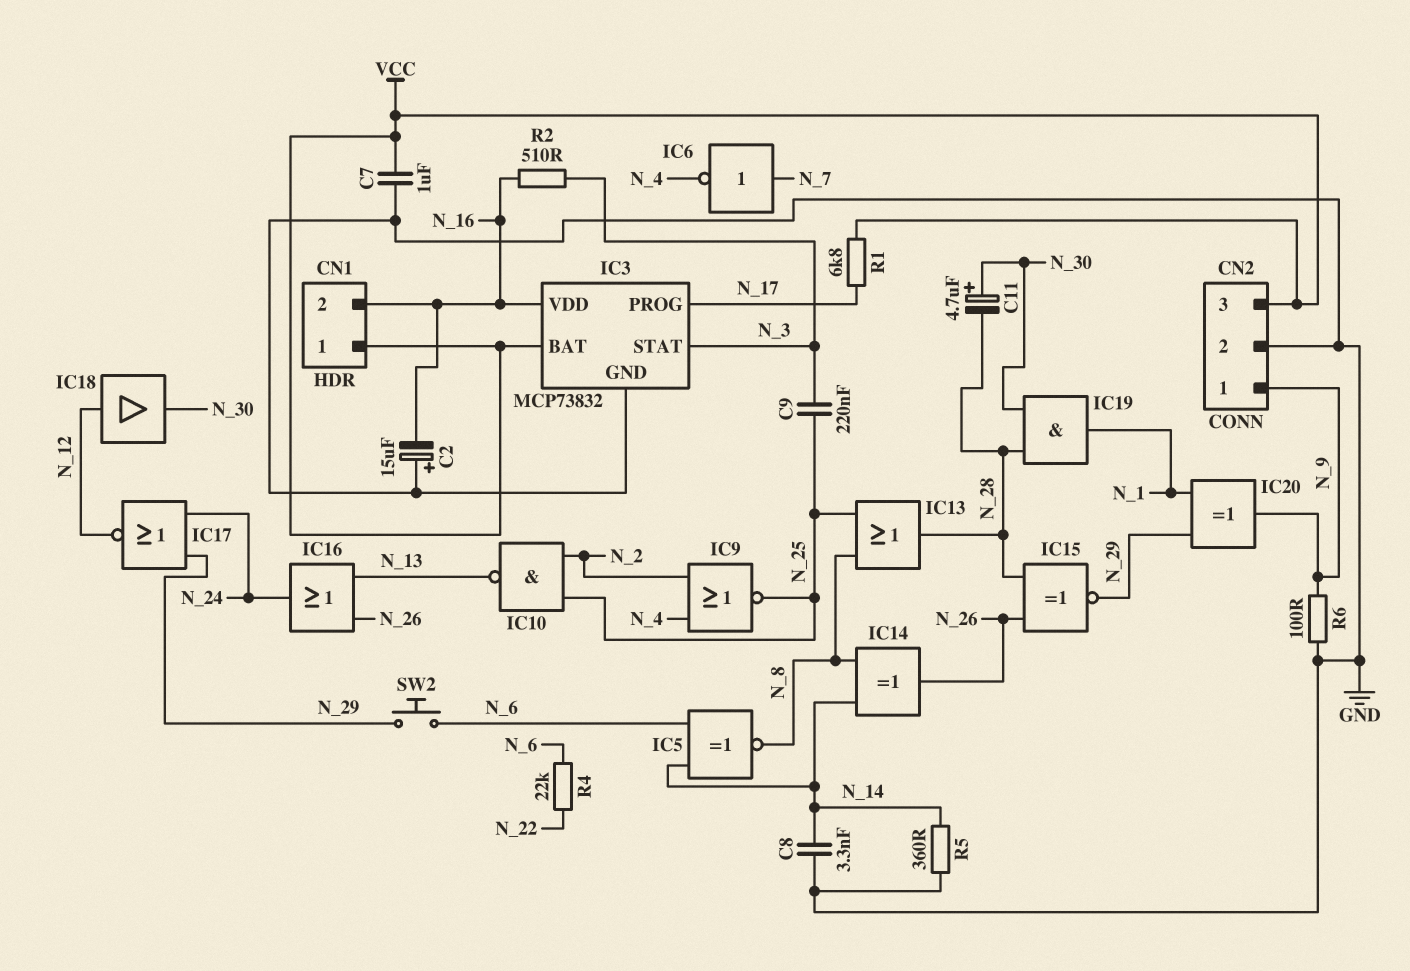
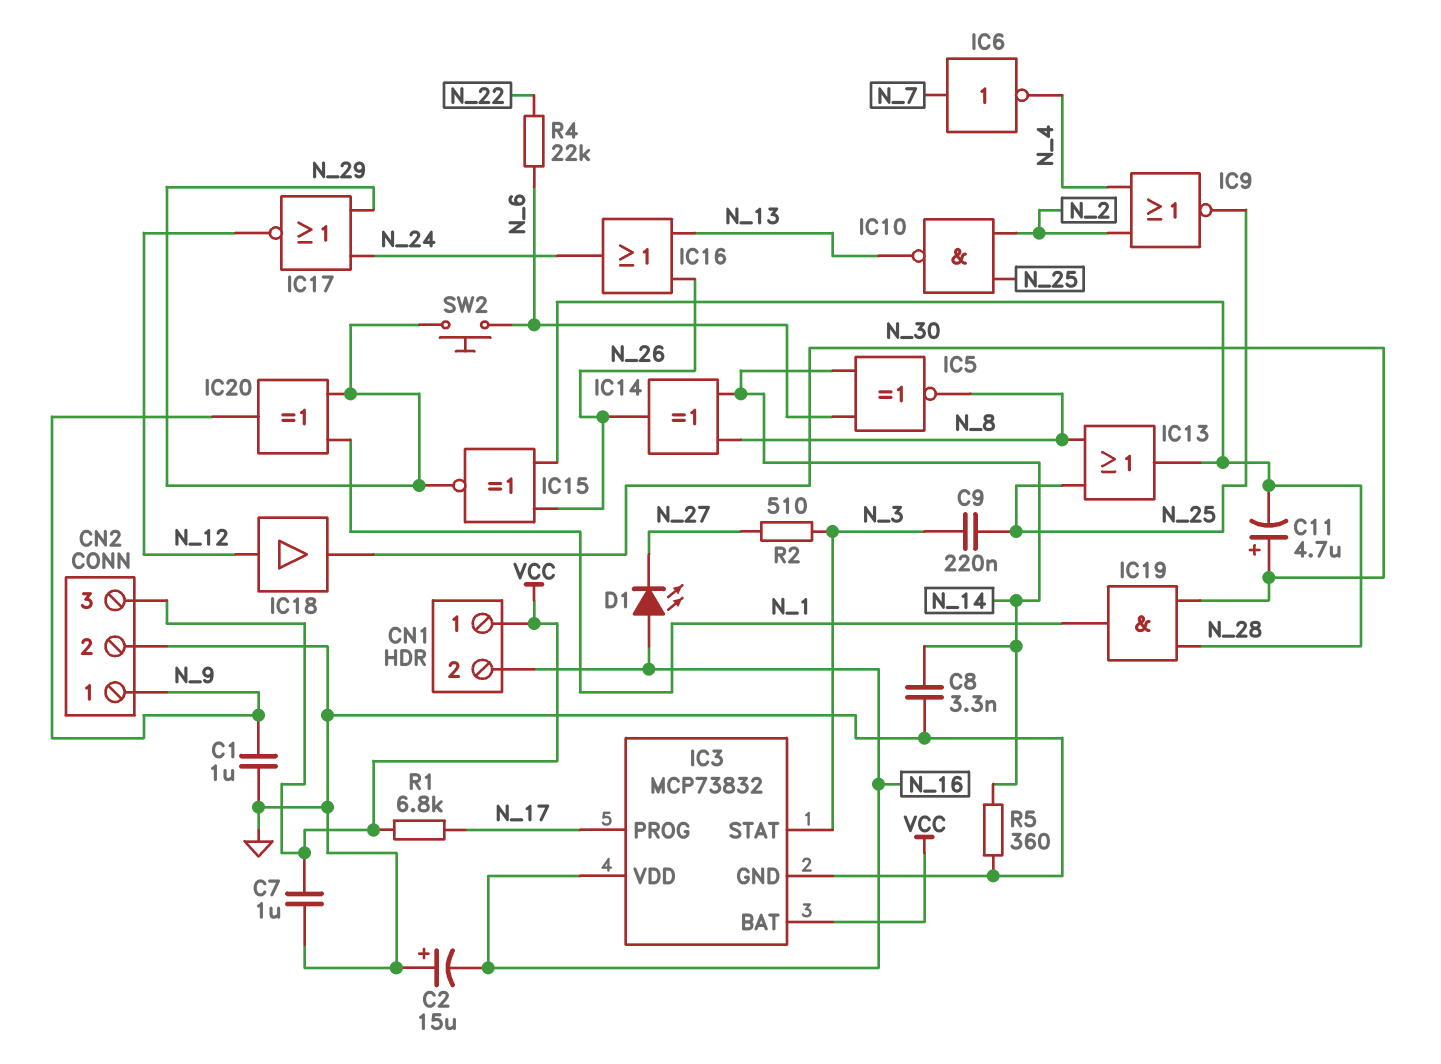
C1: none -> 1uF (GND, N_9)
D1: none -> LED (A N_16, K N_27)
R2: 510 (N_3, N_16) -> 510 (N_3, N_27)
R6: 100 (GND, N_9) -> none

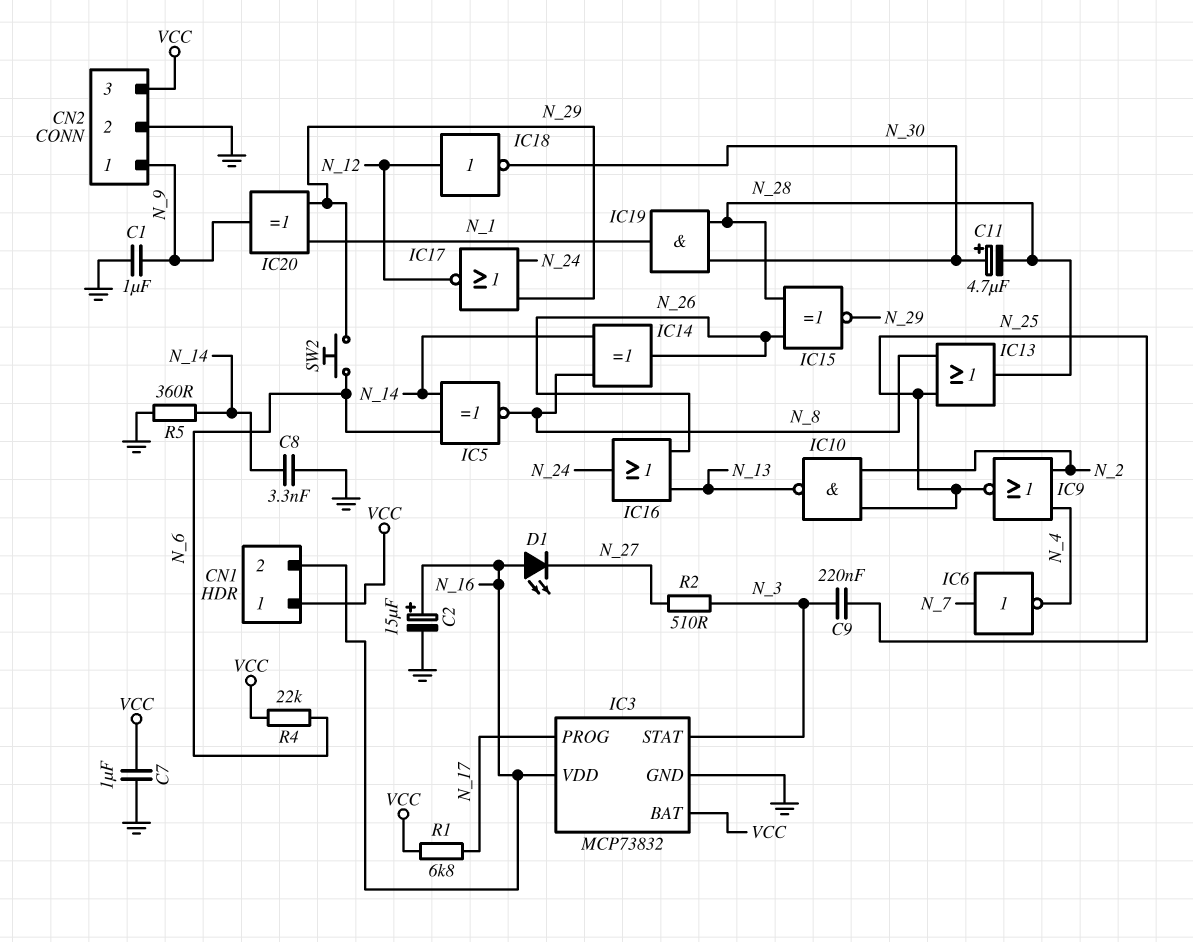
C2: 15uF (plus GND, minus N_16) -> 15uF (plus N_16, minus GND)
IC18: buffer (in N_12, out N_30) -> NOT (in N_12, out N_30)
R4: 22k (N_6, N_22) -> 22k (N_6, VCC)

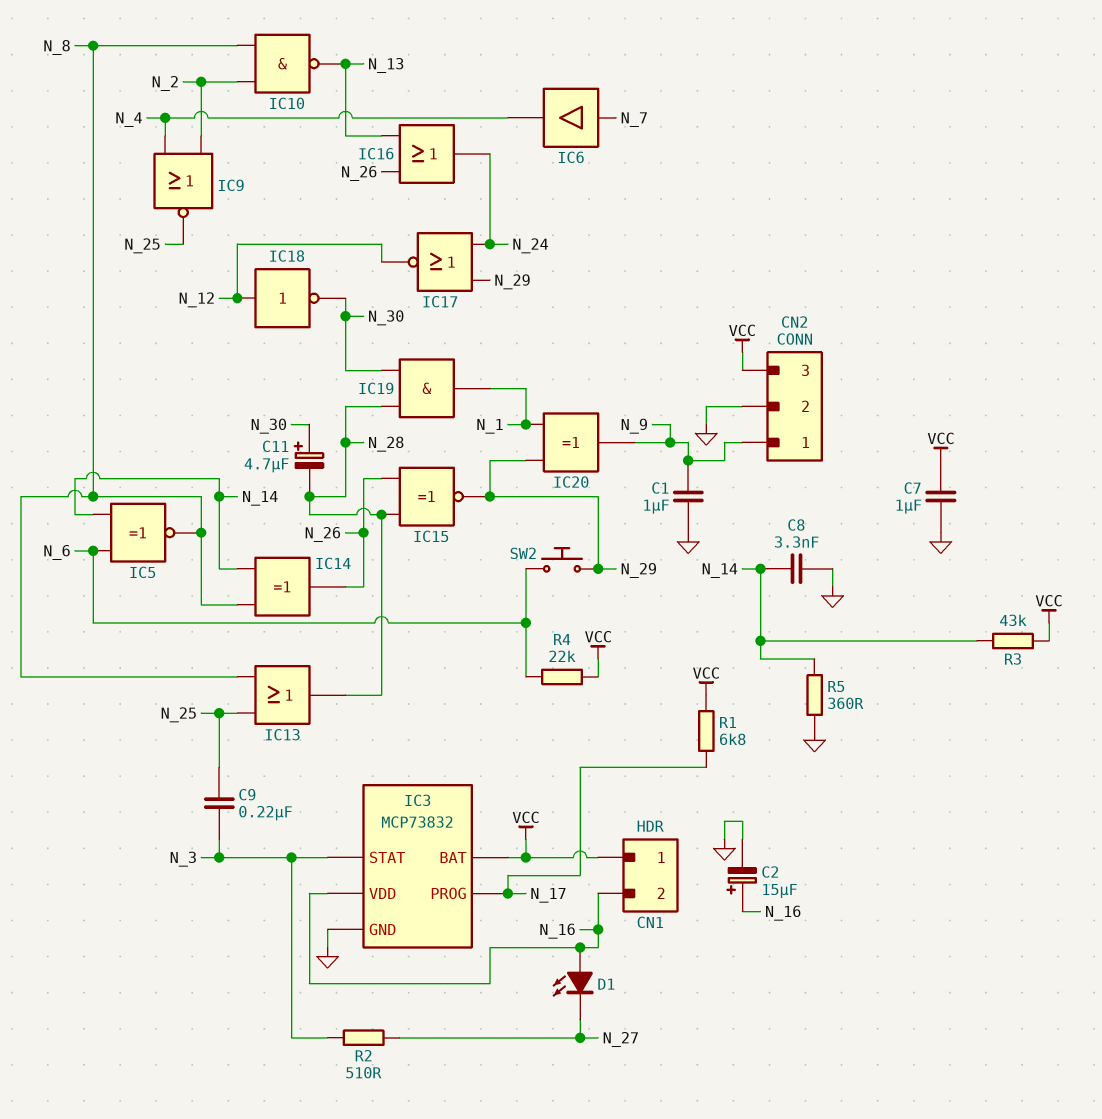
IC6: NOT (in N_7, out N_4) -> buffer (in N_7, out N_4)
IC10: NAND (in N_2, in N_25, out N_13) -> NAND (in N_2, in N_8, out N_13)
R3: none -> 43k (N_14, VCC)

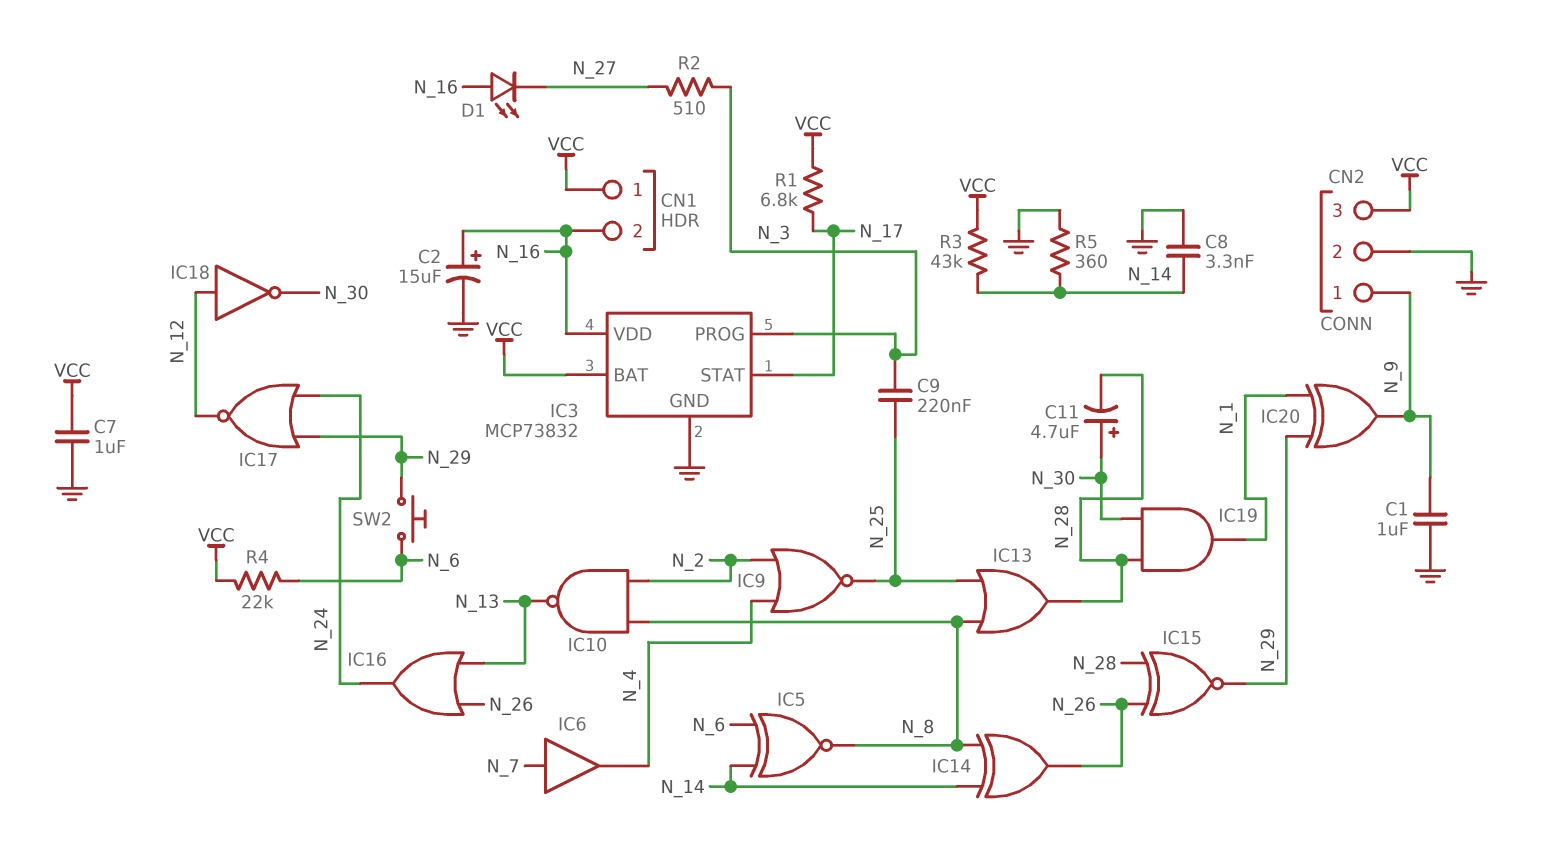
IC3 pin PROG: N_17 -> N_3
IC3 pin STAT: N_3 -> N_17

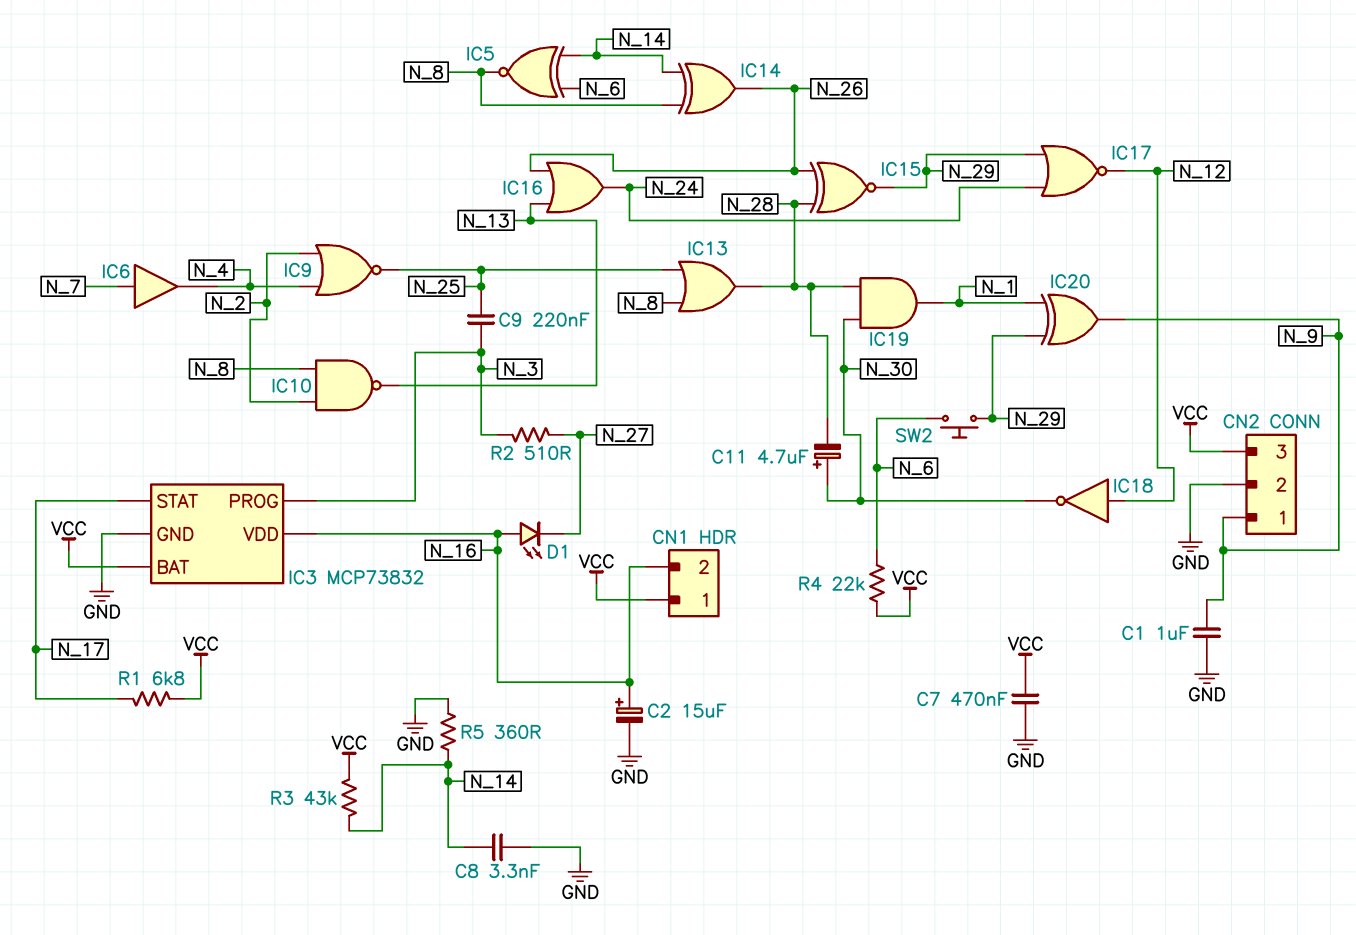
C7: 1uF (GND, VCC) -> 470nF (GND, VCC)

